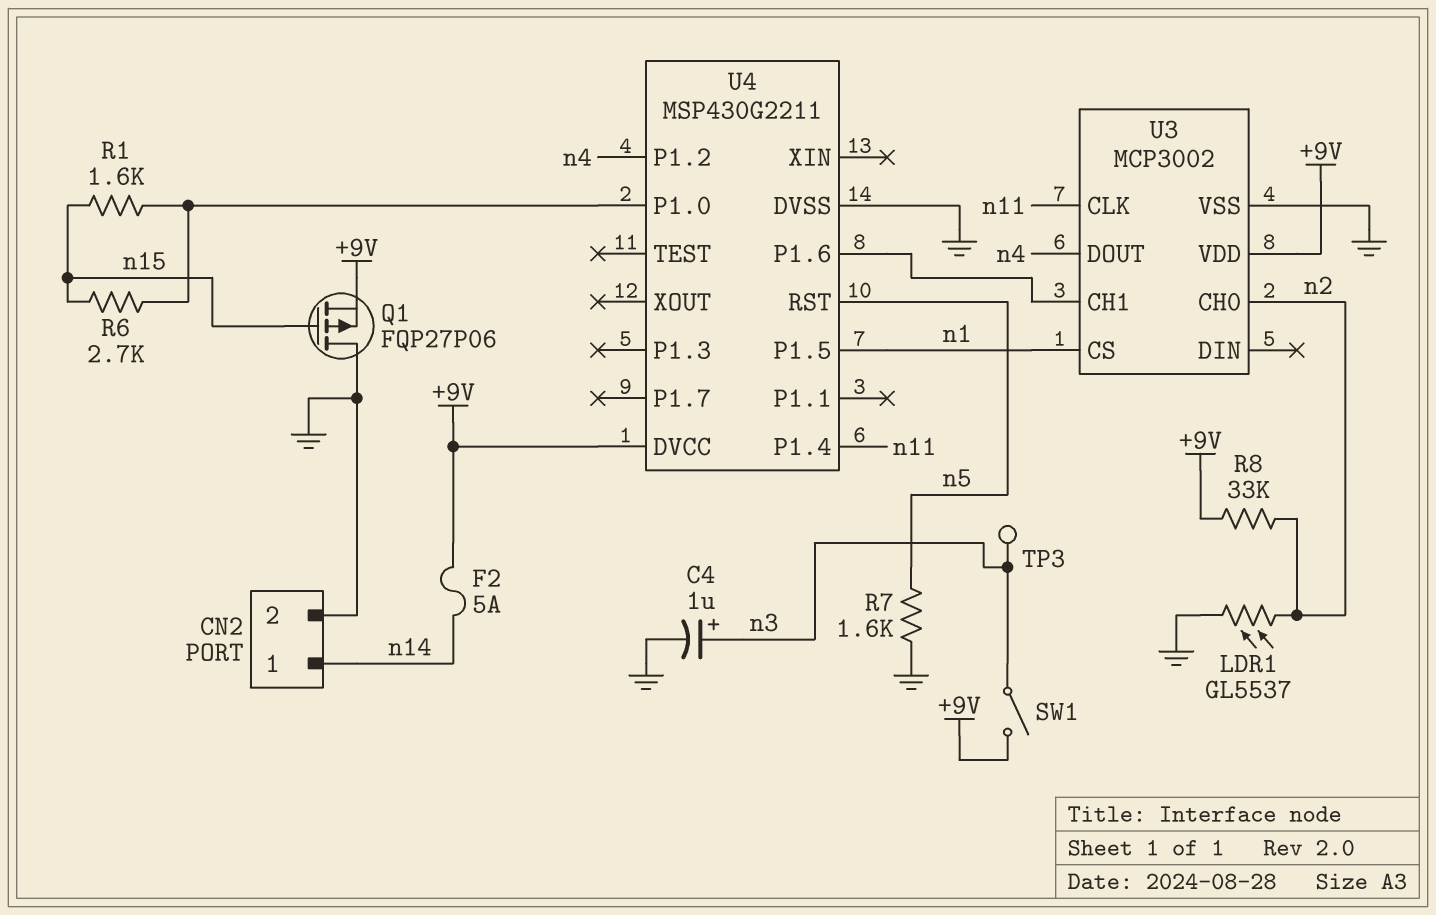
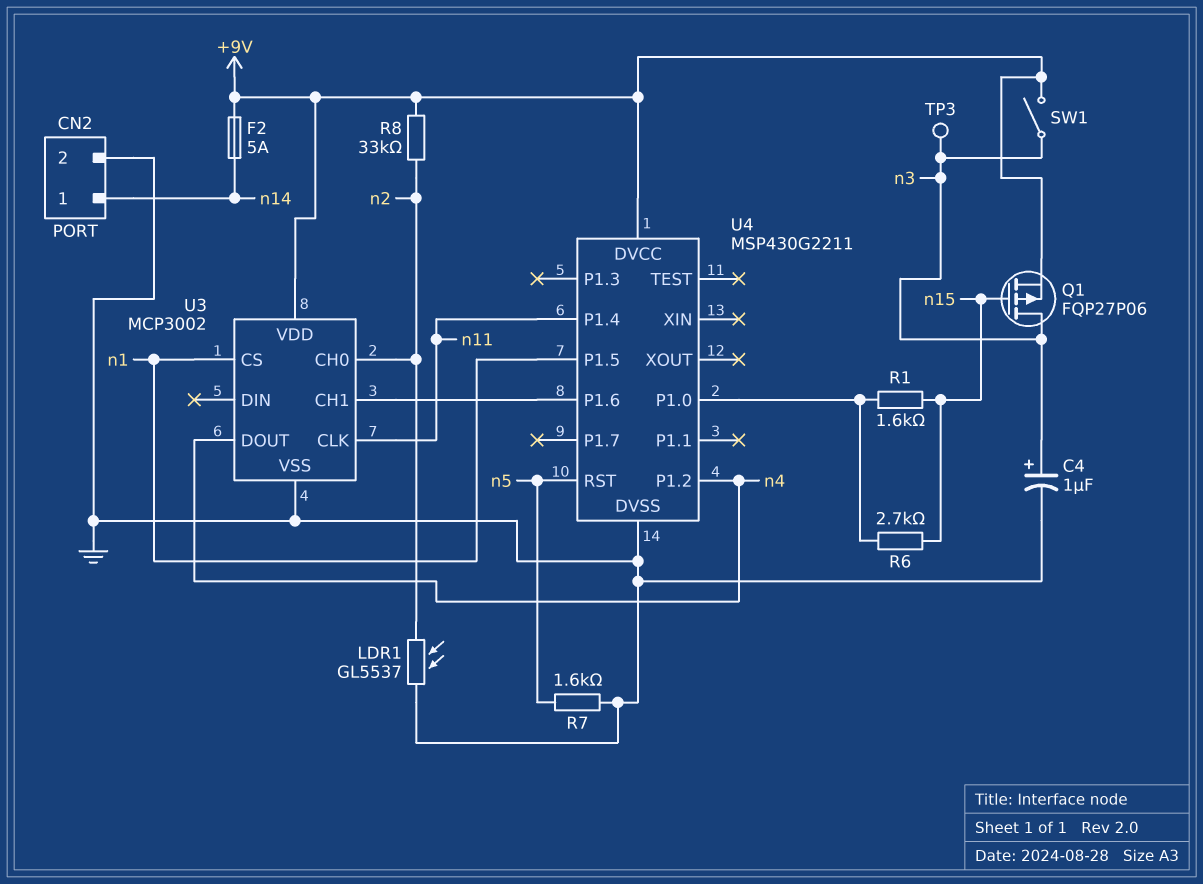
Q1: PMOS FQP27P06 (G n15, D GND, S +9V) -> PMOS FQP27P06 (G n15, D n3, S +9V)

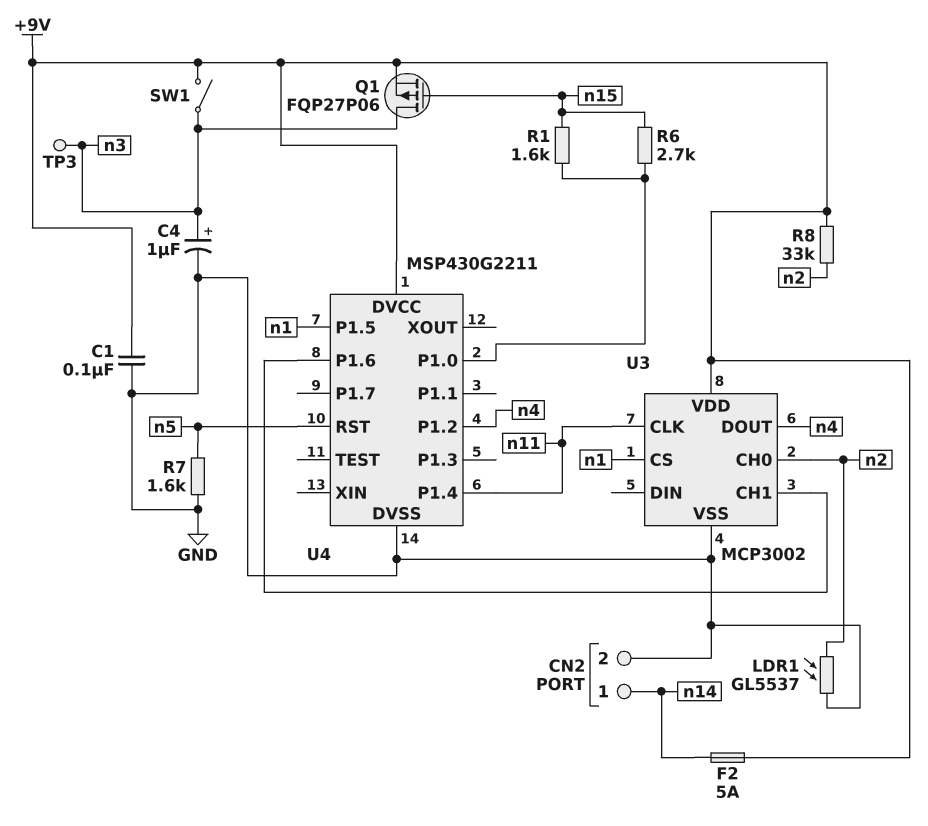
C1: none -> 100nF (+9V, GND)

